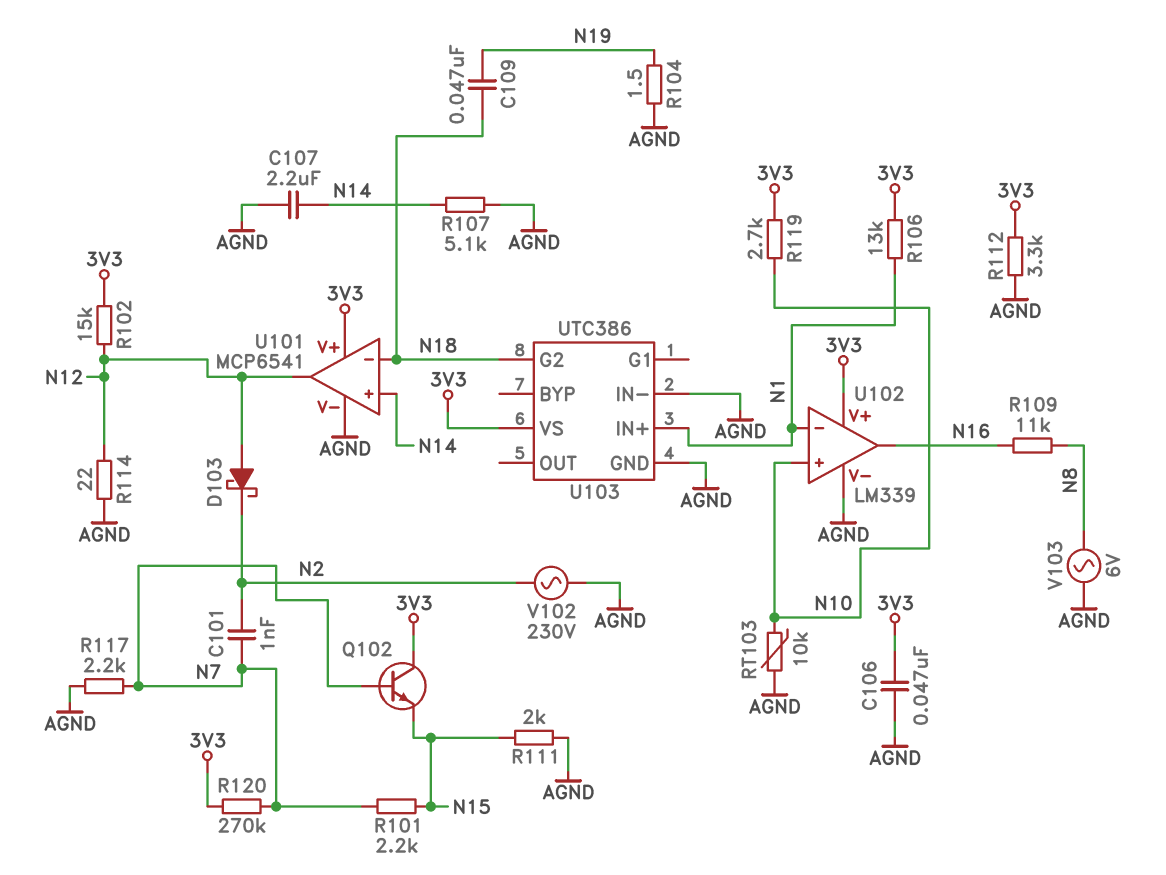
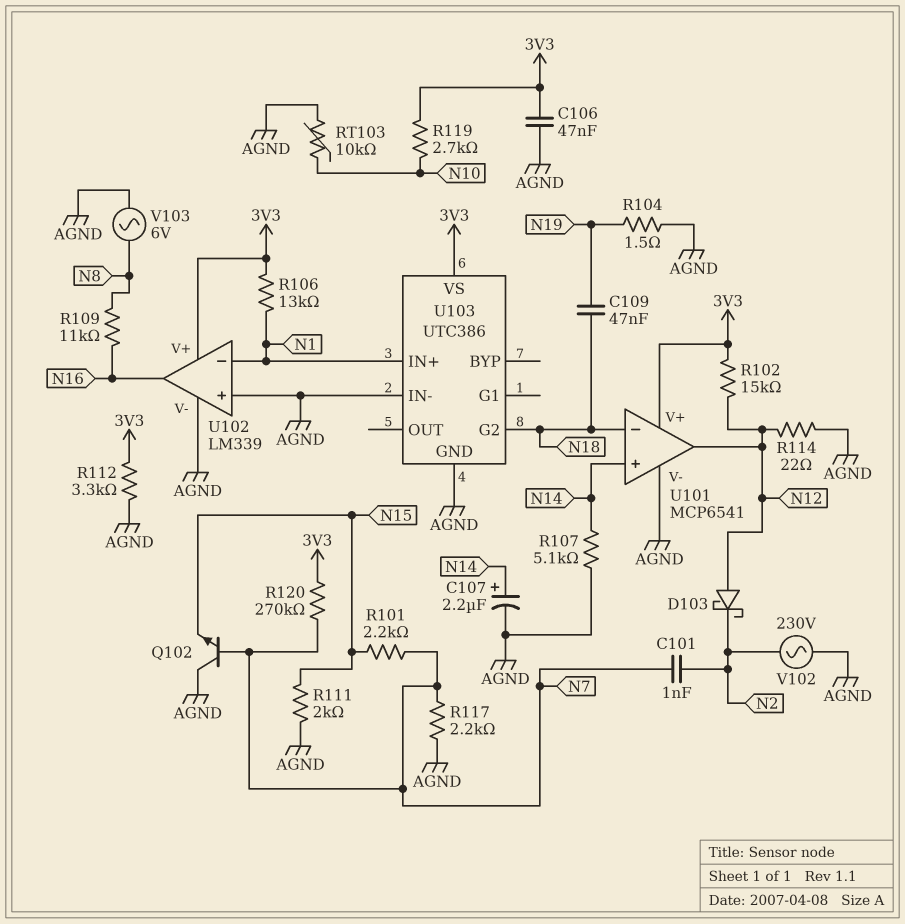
C107: 2.2uF (AGND, N14) -> 2.2uF (plus N14, minus AGND)
Q102: NPN (B N7, C 3V3, E N15) -> NPN (B N7, C AGND, E N15)
U102 pin in+: N10 -> AGND

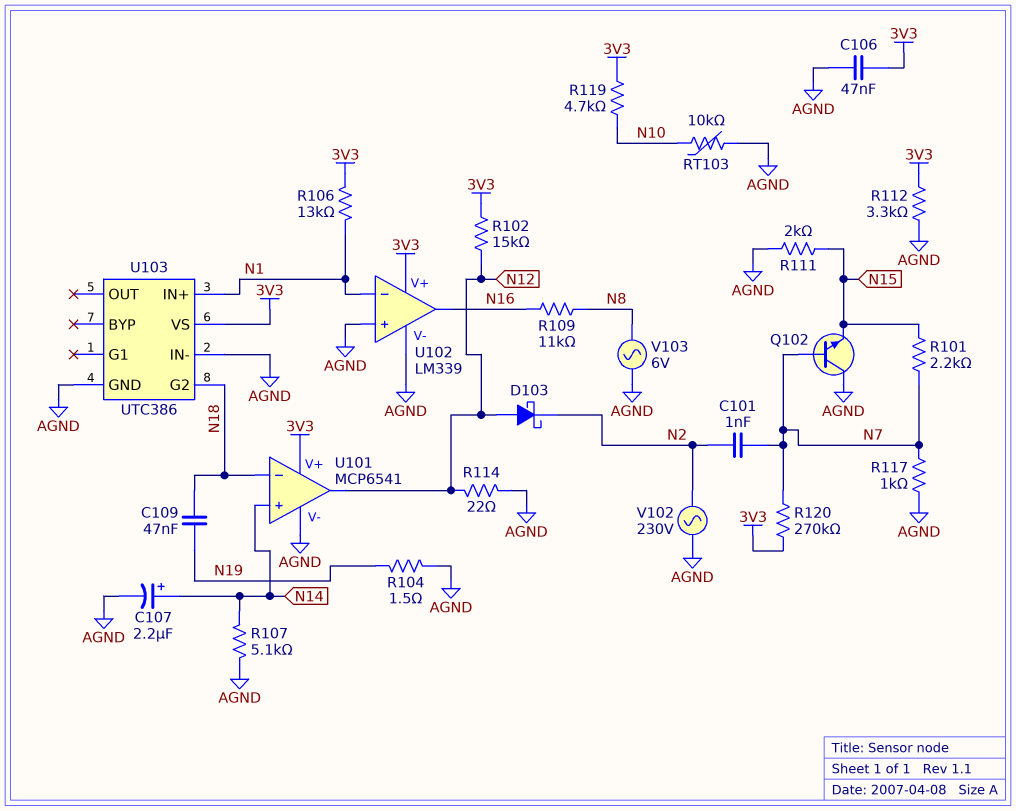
R117: 2.2k (AGND, N7) -> 1k (AGND, N7)
R119: 2.7k (3V3, N10) -> 4.7k (3V3, N10)

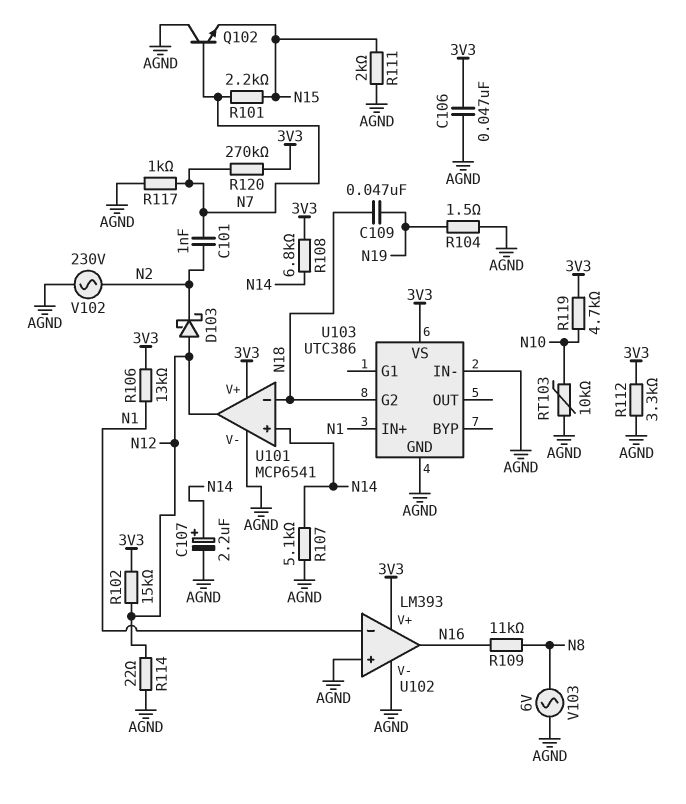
R108: none -> 6.8k (3V3, N14)
U102: LM339 -> LM393

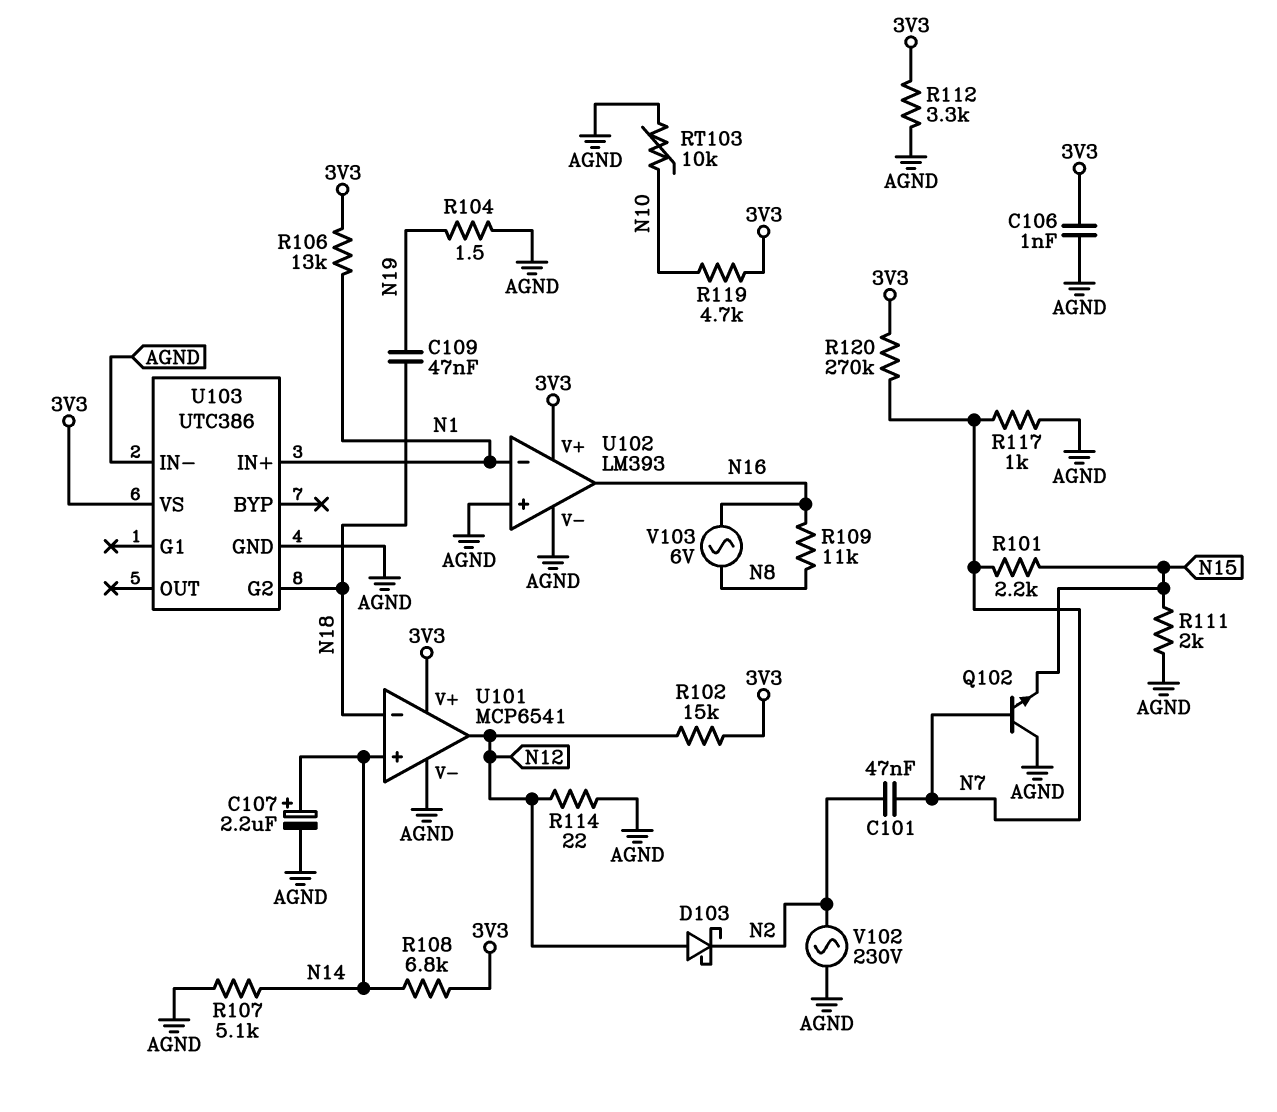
C101: 1nF (N2, N7) -> 47nF (N2, N7)
C106: 47nF (3V3, AGND) -> 1nF (3V3, AGND)
V103: AC 6V (AGND, N8) -> AC 6V (N8, N16)

